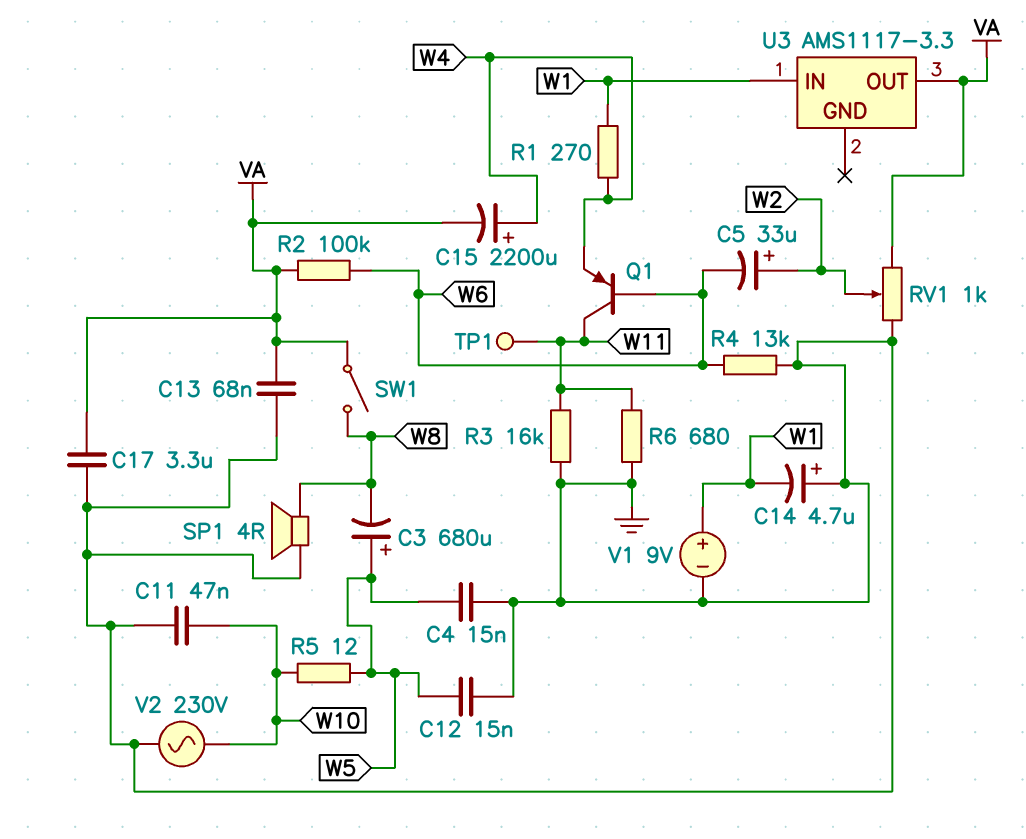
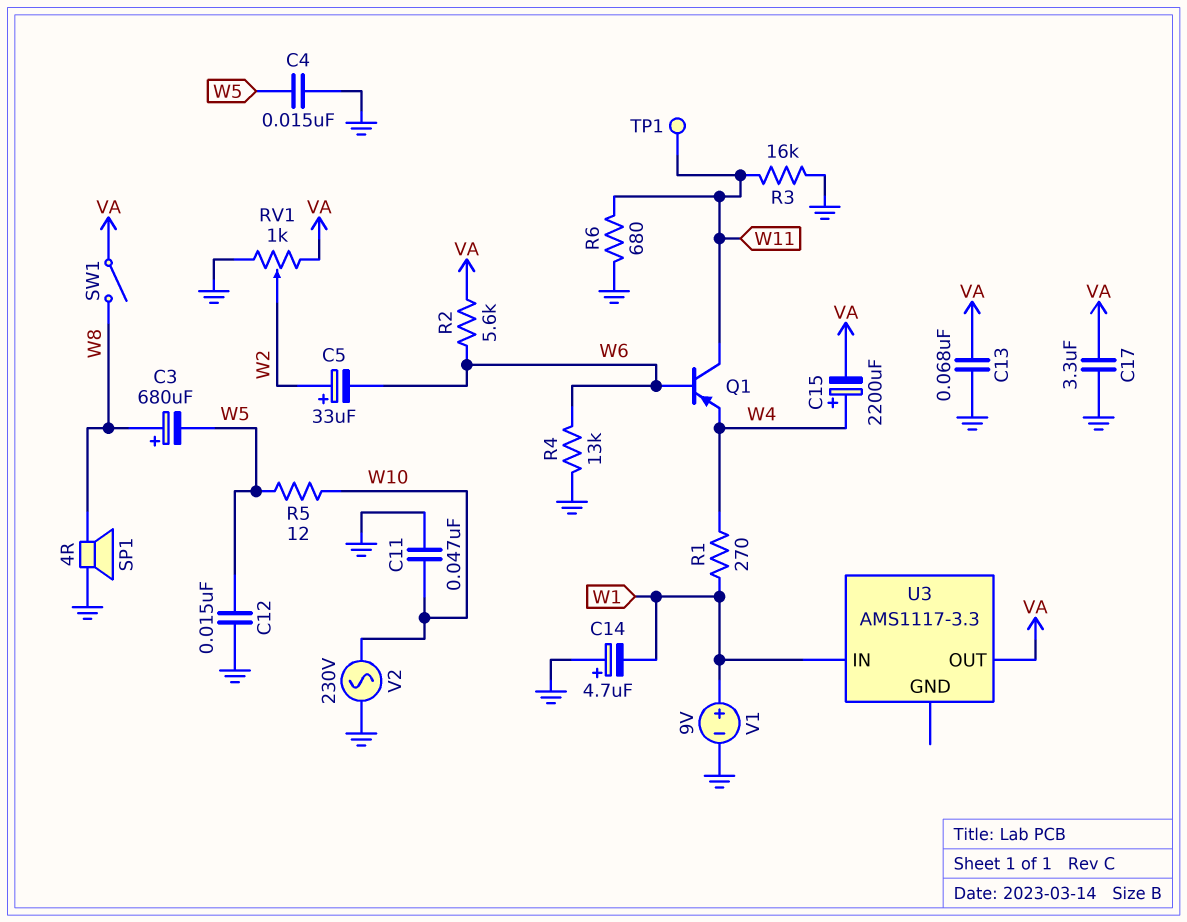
C3: 680uF (plus W5, minus W8) -> 680uF (plus W8, minus W5)
R2: 100k (VA, W6) -> 5.6k (VA, W6)

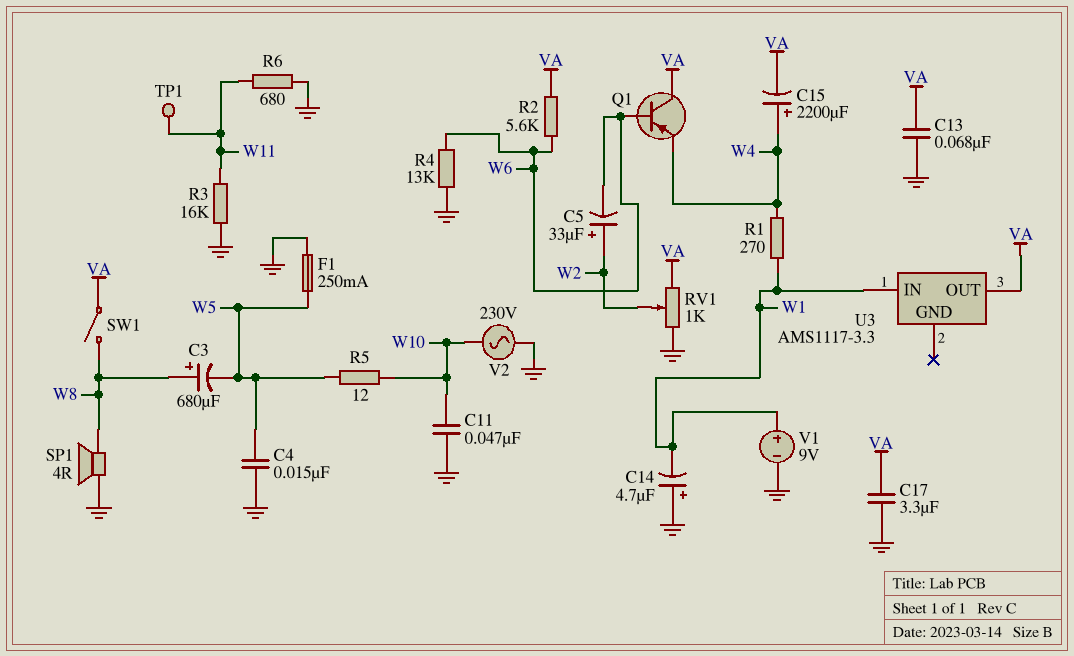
C12: 15nF (GND, W5) -> none
F1: none -> 250mA (GND, W5)
Q1: PNP (B W6, C W11, E W4) -> PNP (B W6, C VA, E W4)

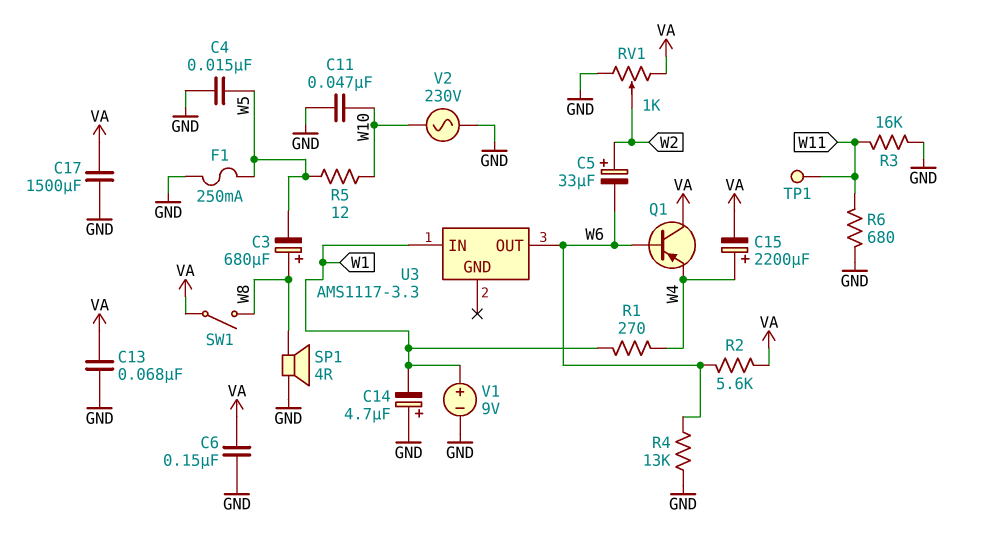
C6: none -> 150nF (GND, VA)
C17: 3.3uF (GND, VA) -> 1500uF (GND, VA)
U3 pin OUT: VA -> W6

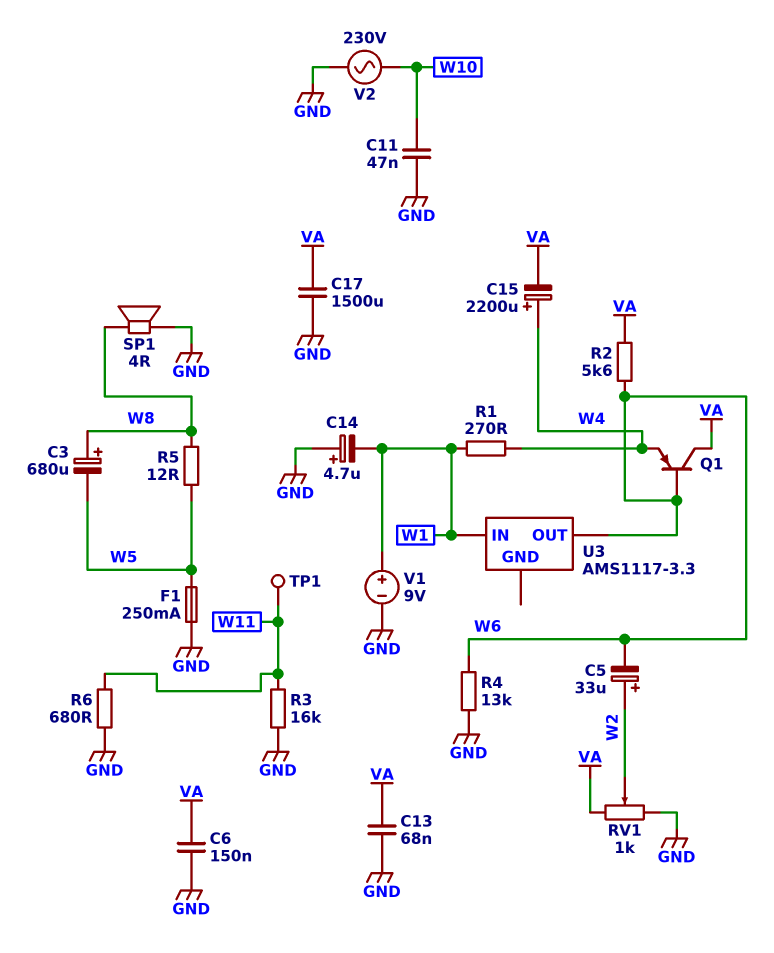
C4: 15nF (GND, W5) -> none
R5: 12 (W5, W10) -> 12 (W5, W8)
SW1: switch (VA, W8) -> none

